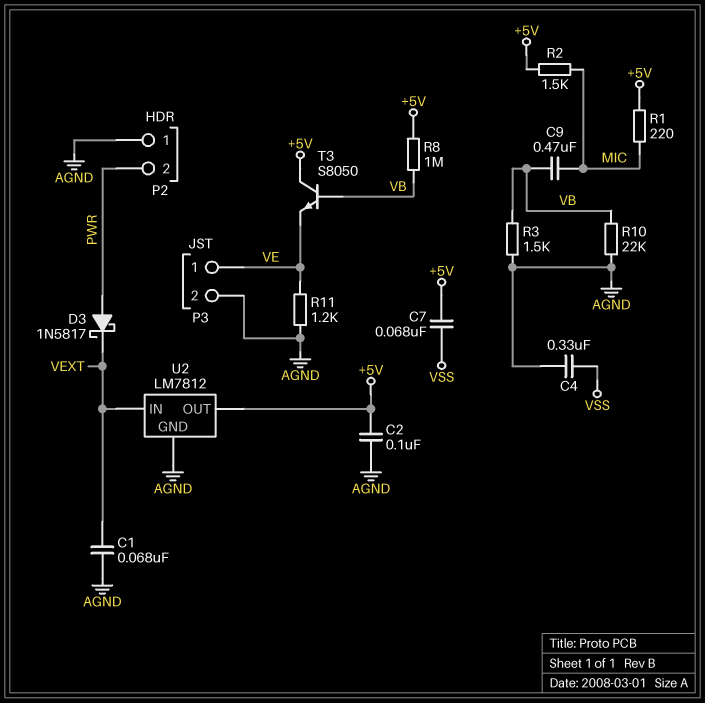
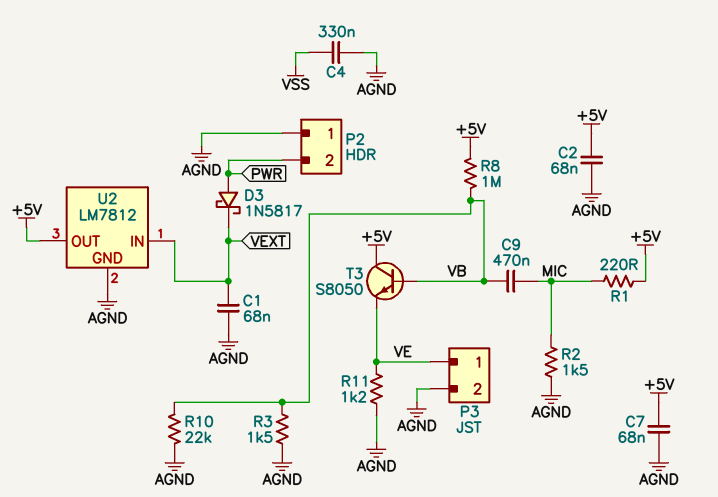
C2: 100nF (+5V, AGND) -> 68nF (+5V, AGND)
C7: 68nF (+5V, VSS) -> 68nF (+5V, AGND)
R2: 1.5k (+5V, MIC) -> 1.5k (AGND, MIC)

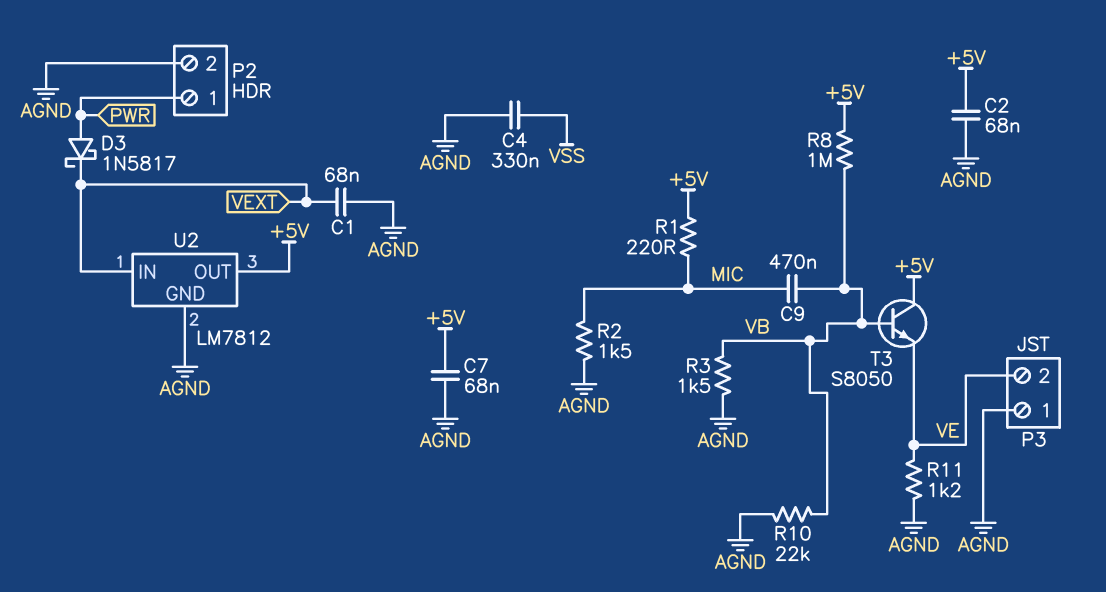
P2 pin 1: AGND -> PWR
P2 pin 2: PWR -> AGND
P3 pin 1: VE -> AGND
P3 pin 2: AGND -> VE

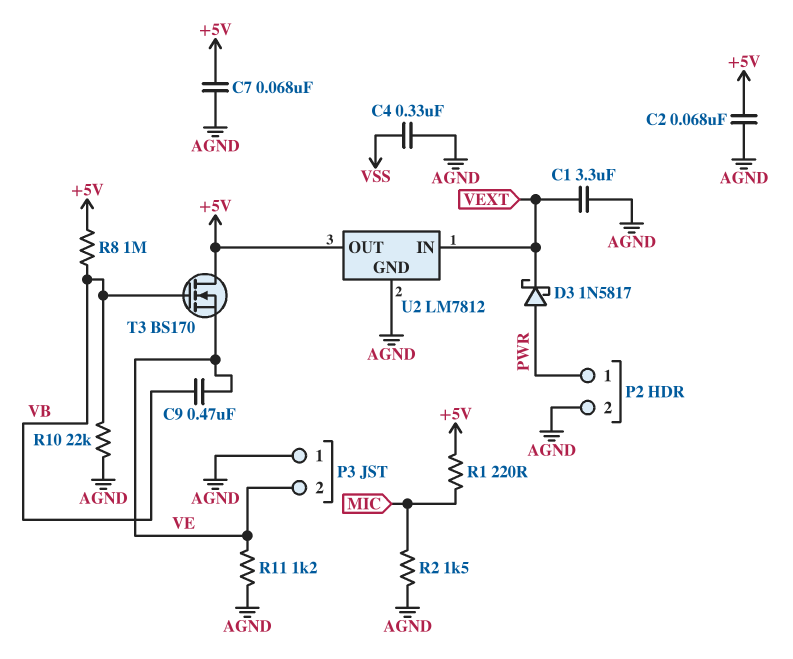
C1: 68nF (AGND, VEXT) -> 3.3uF (AGND, VEXT)
C9: 470nF (MIC, VB) -> 470nF (VB, VE)
R3: 1.5k (AGND, VB) -> none
T3: NPN S8050 (B VB, C +5V, E VE) -> NMOS BS170 (G VB, D +5V, S VE)

